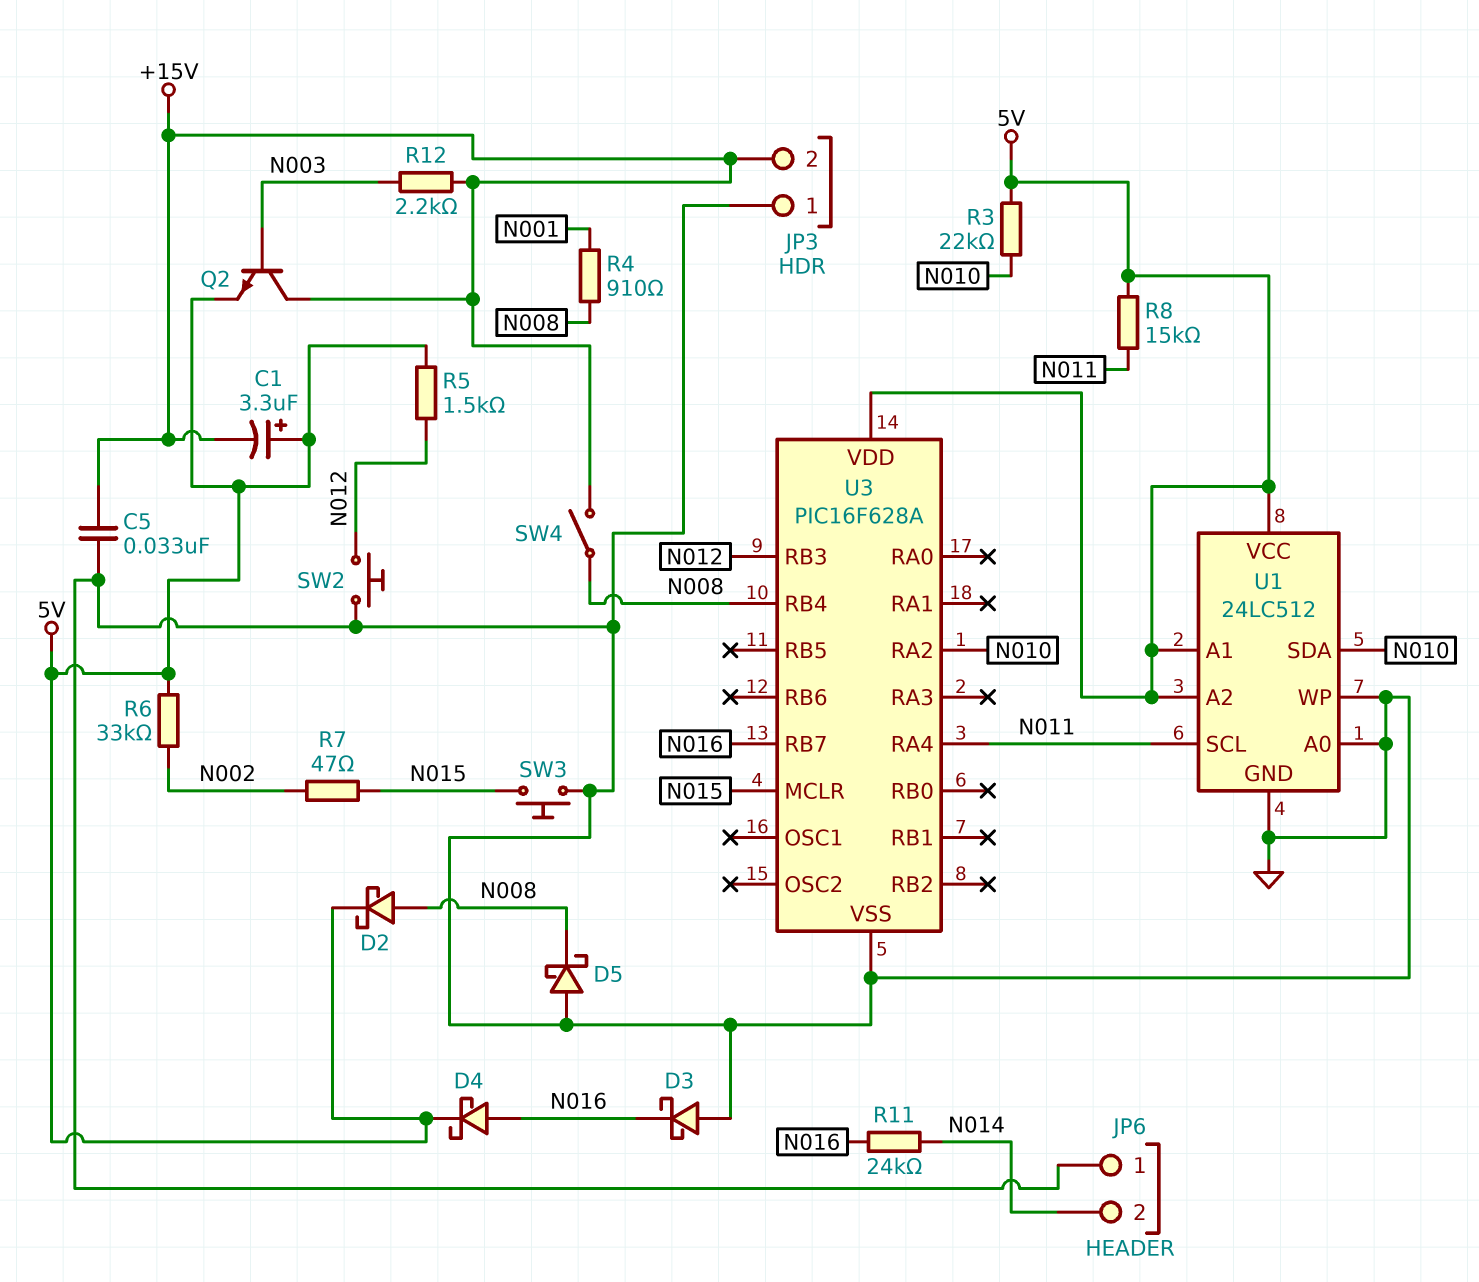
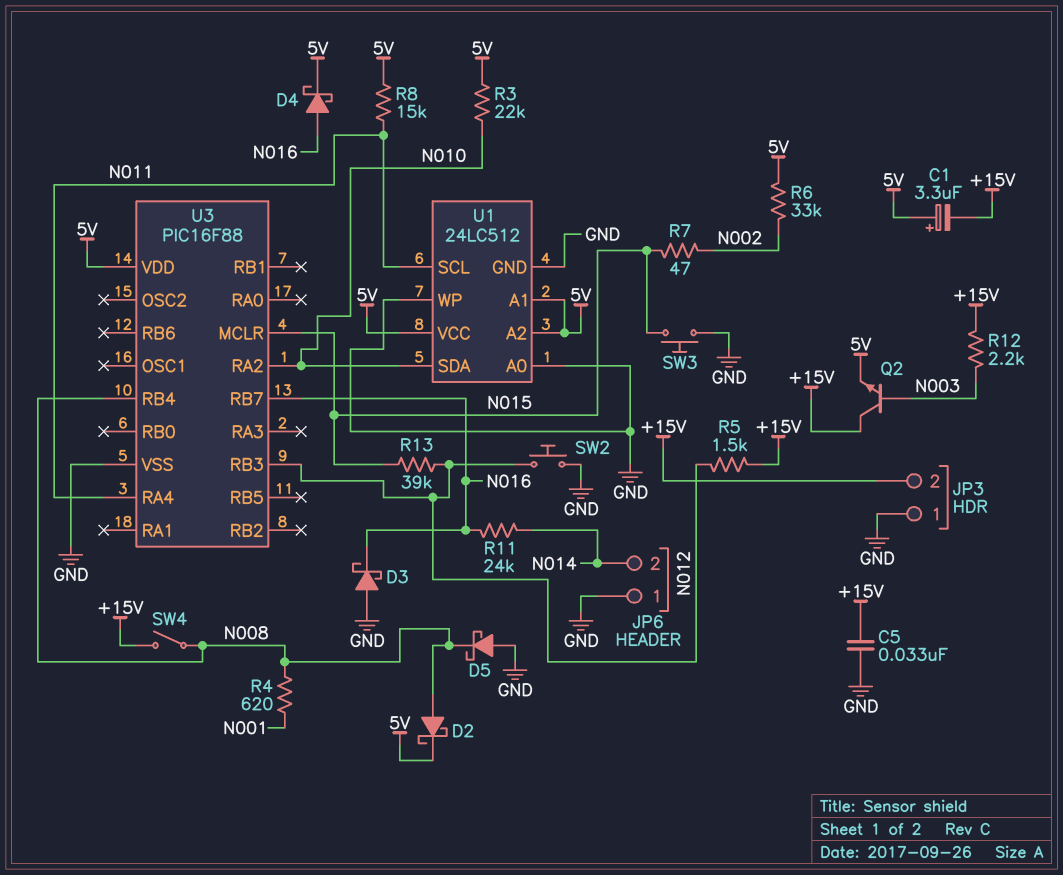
R4: 910 (N001, N008) -> 620 (N001, N008)
R5: 1.5k (5V, N012) -> 1.5k (+15V, N012)
R13: none -> 39k (N012, N015)
U3: PIC16F628A -> PIC16F88

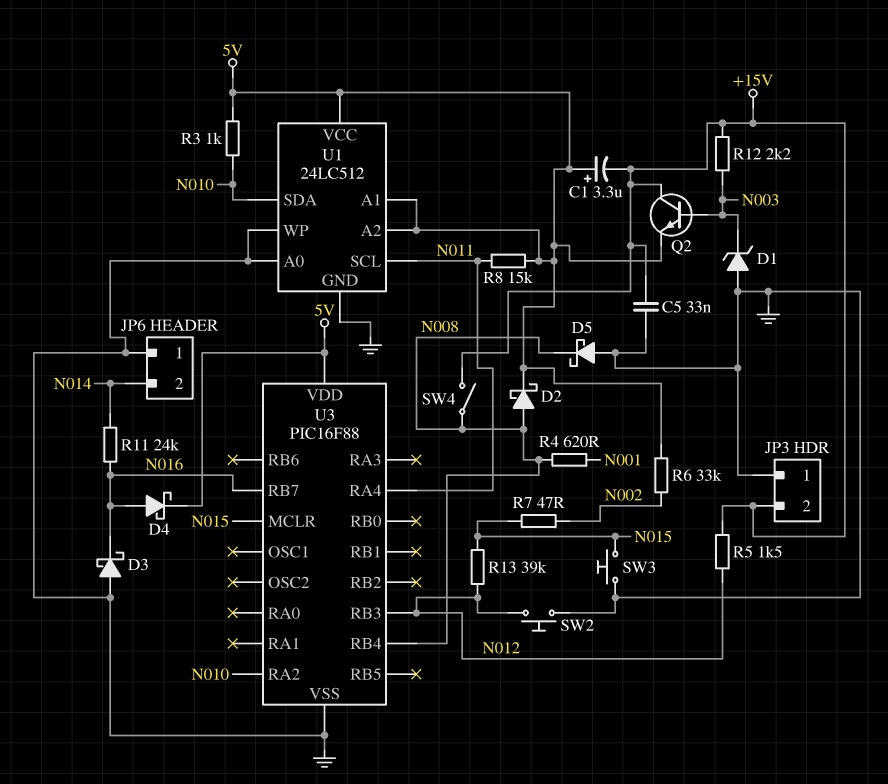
D1: none -> zener (A GND, K N003)
R3: 22k (5V, N010) -> 1k (5V, N010)

